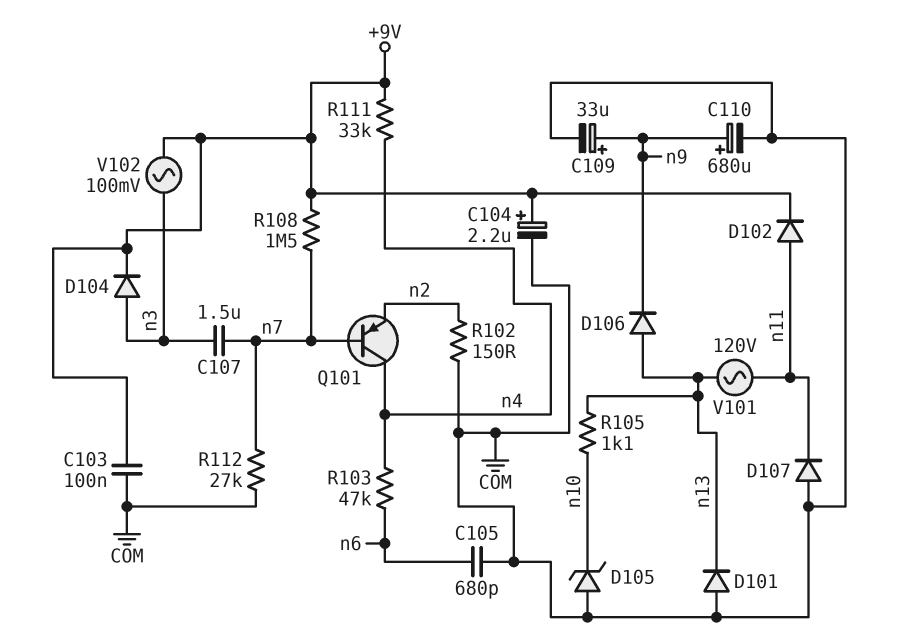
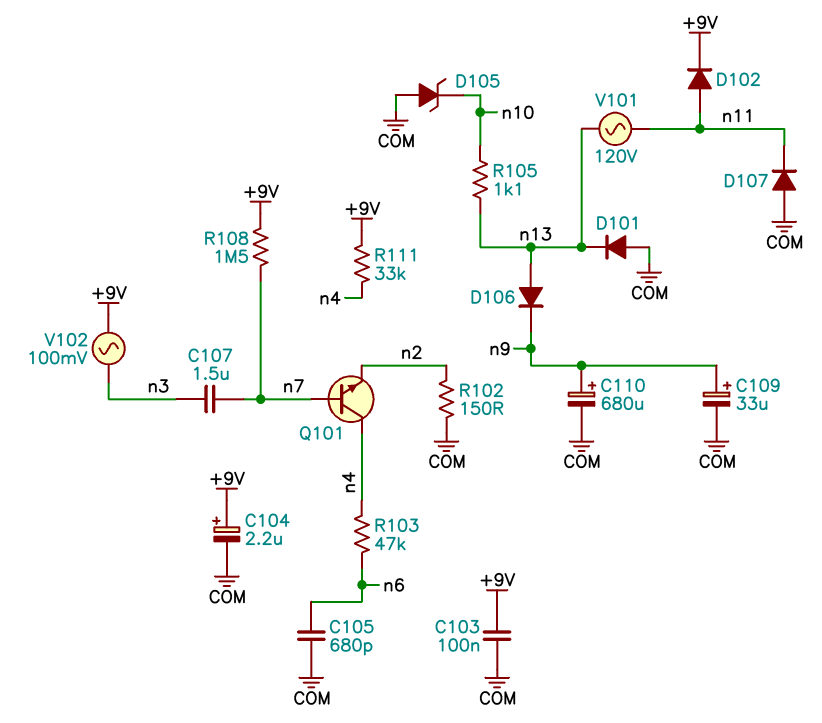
D104: diode (A n3, K +9V) -> none
Q101: PNP (B n7, C n4, E n2) -> NPN (B n7, C n4, E n2)
R112: 27k (COM, n7) -> none

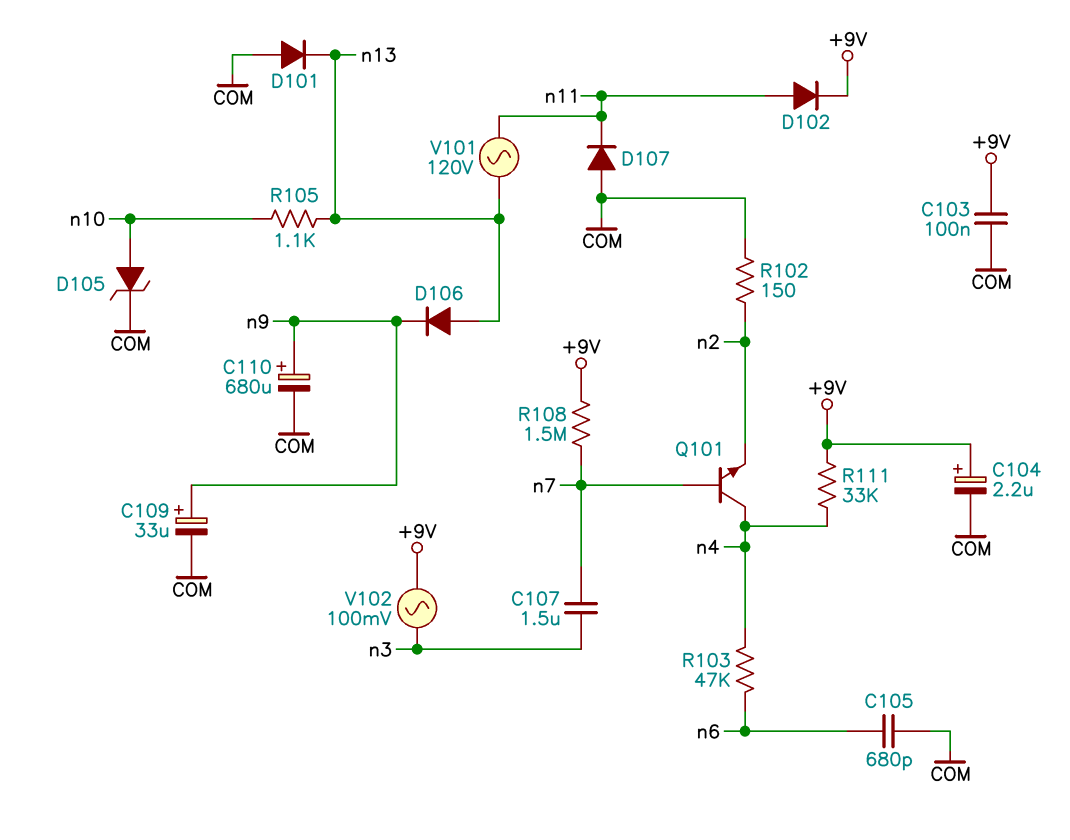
D105: zener (A COM, K n10) -> zener (A n10, K COM)

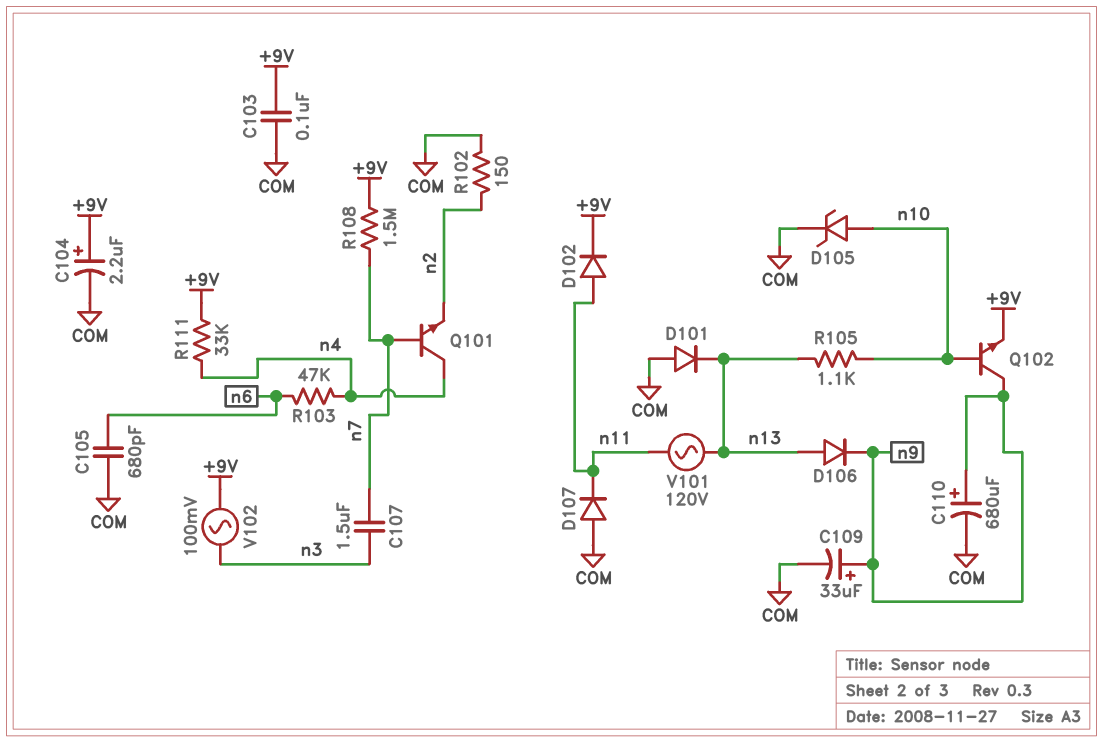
Q102: none -> NPN (B n10, C n9, E +9V)

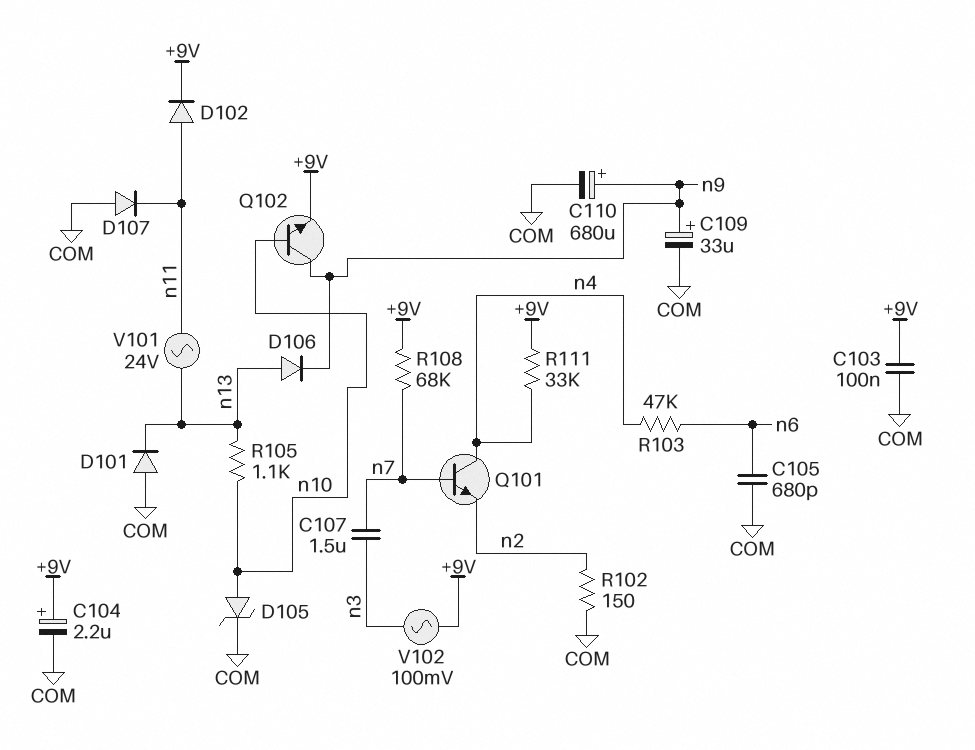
R108: 1.5M (+9V, n7) -> 68k (+9V, n7)
V101: AC 120V (n11, n13) -> AC 24V (n11, n13)

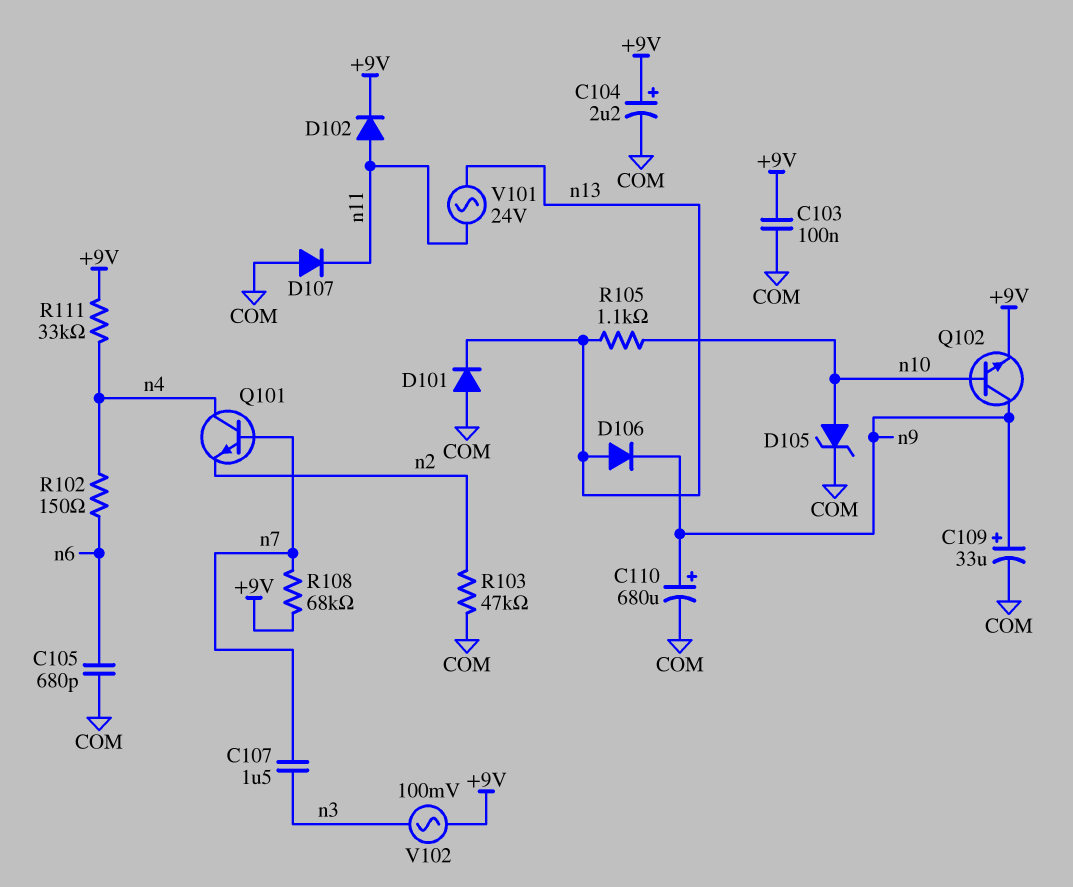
R102: 150 (COM, n2) -> 150 (n4, n6)
R103: 47k (n4, n6) -> 47k (COM, n2)

